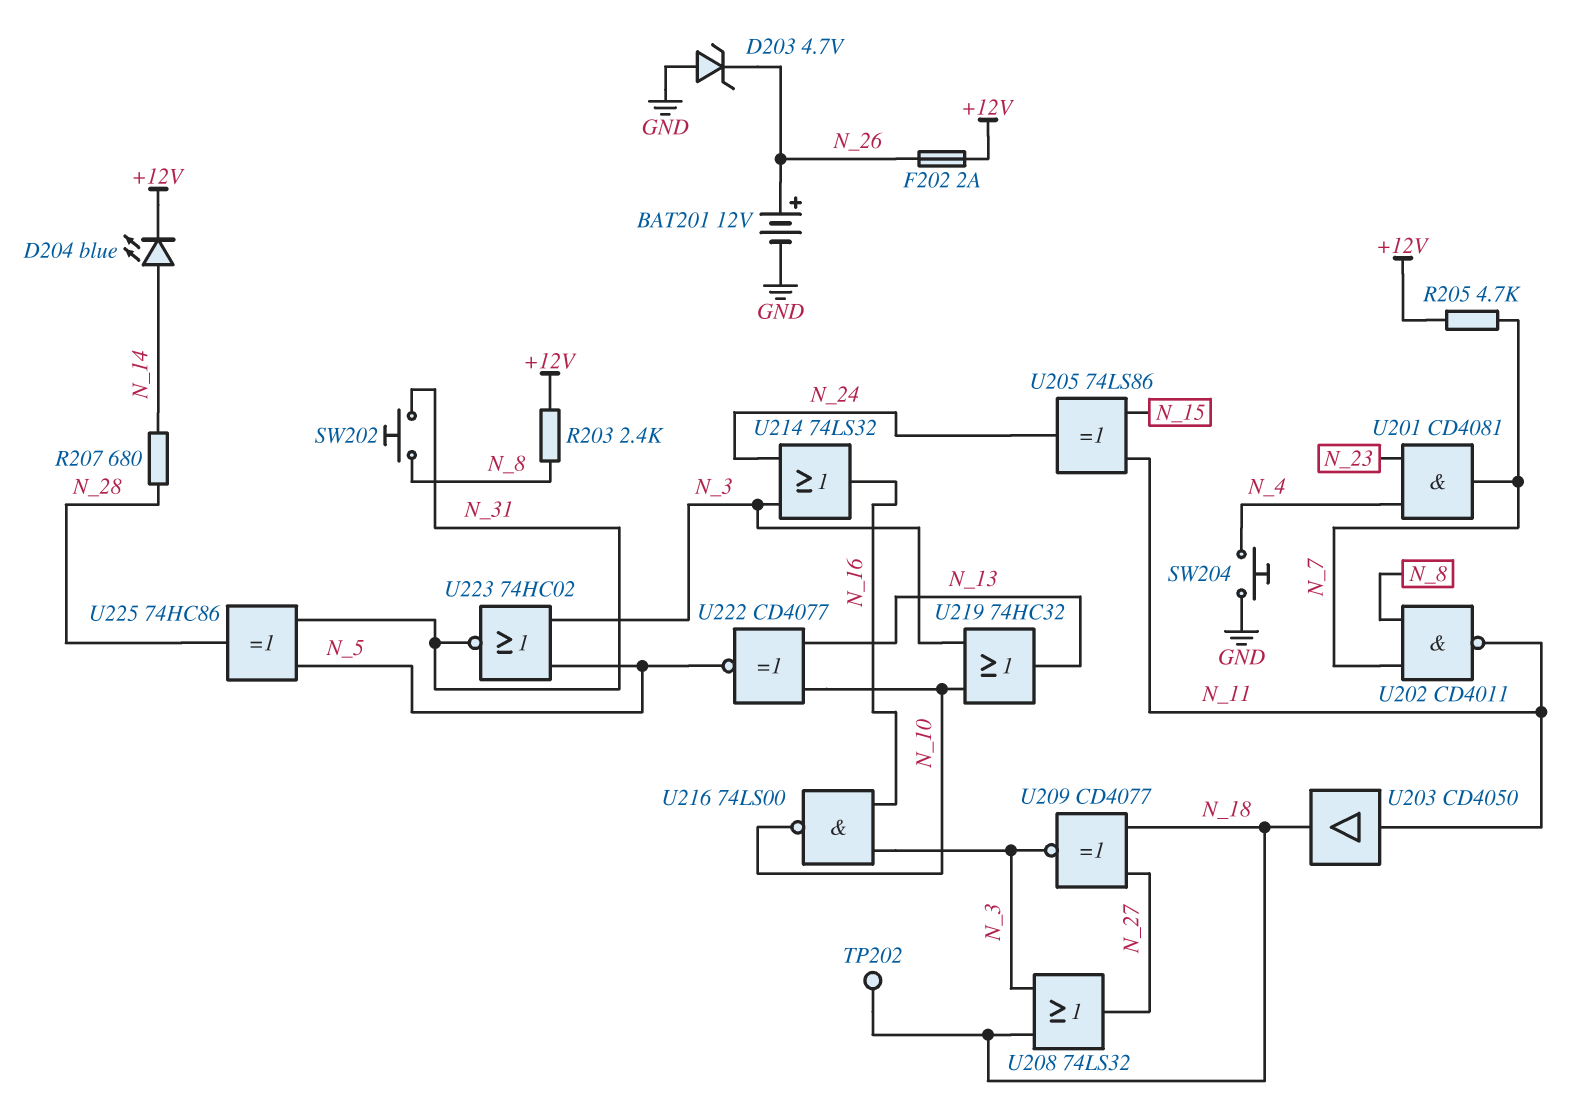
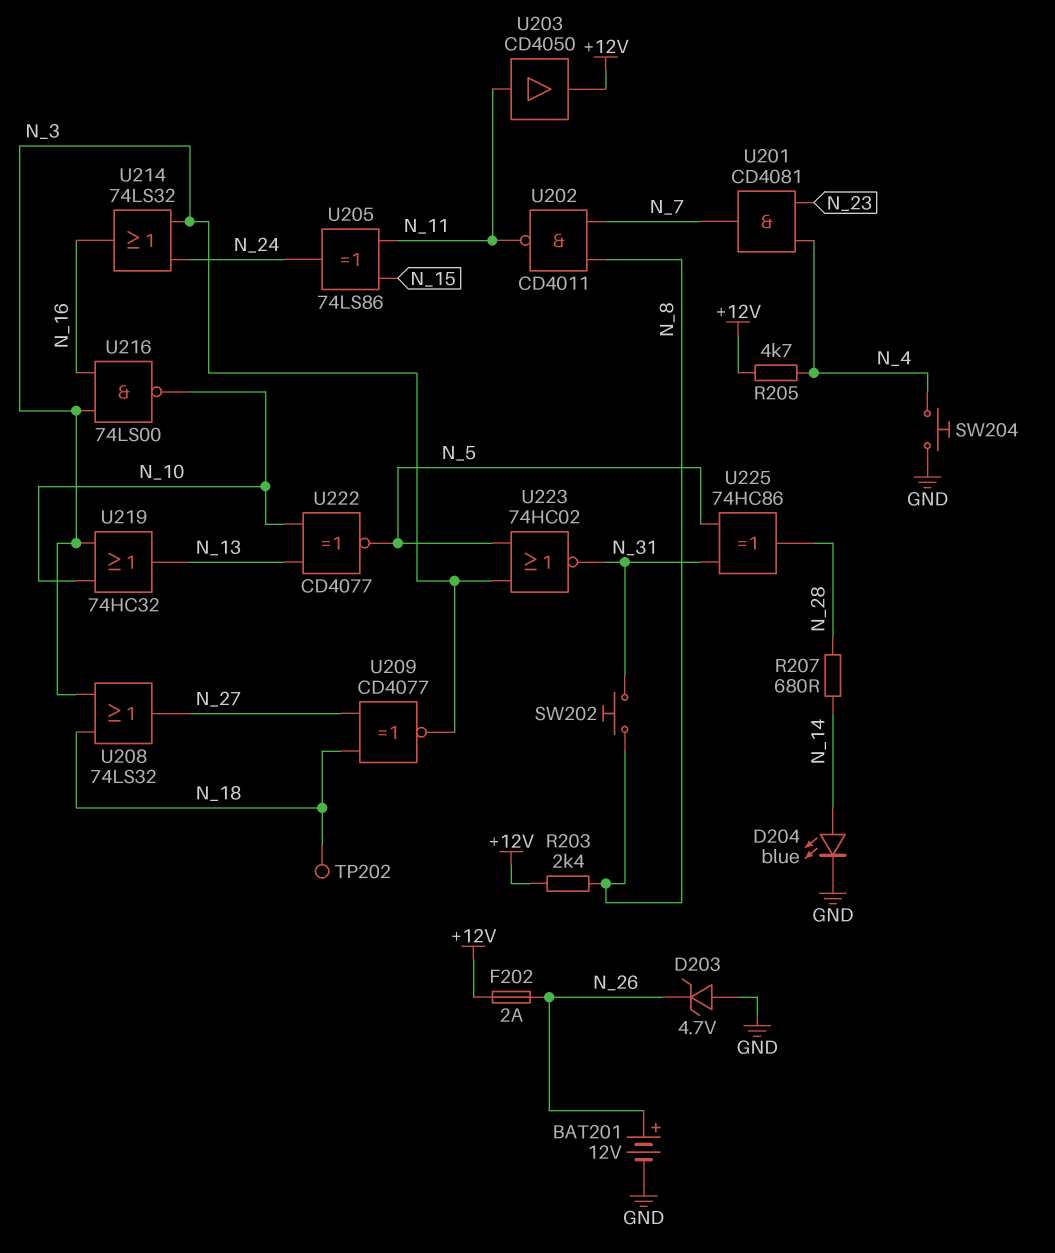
D204: LED blue (A N_14, K +12V) -> LED blue (A N_14, K GND)
R205: 4.7k (+12V, N_7) -> 4.7k (+12V, N_4)
U203: buffer CD4050 (in N_11, out N_18) -> buffer CD4050 (in N_11, out +12V)

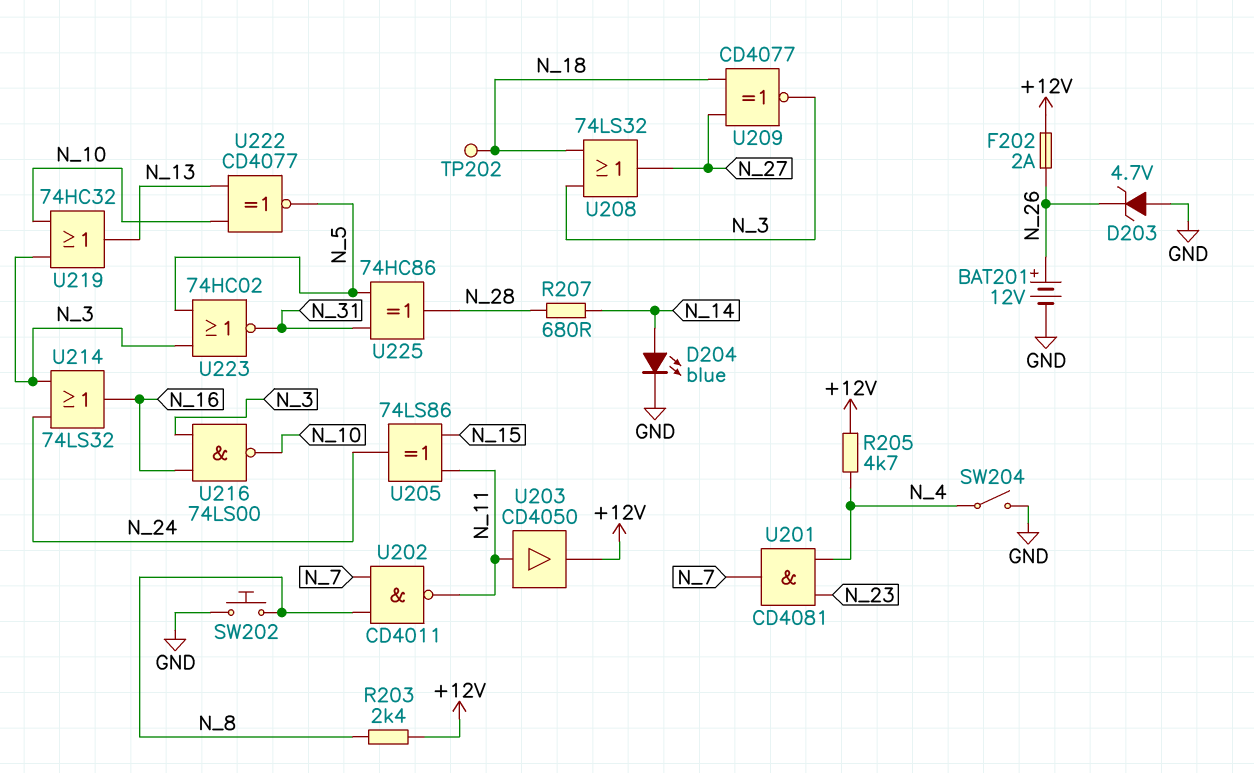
SW202: button (N_8, N_31) -> button (GND, N_8)
SW204: button (GND, N_4) -> switch (GND, N_4)

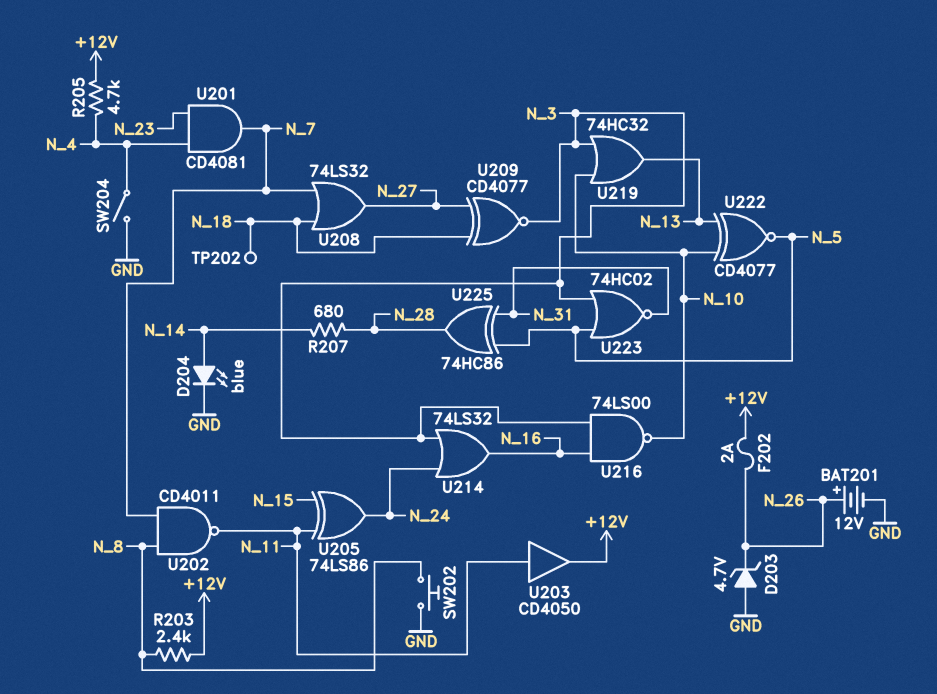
U208: OR 74LS32 (in N_3, in N_18, out N_27) -> OR 74LS32 (in N_7, in N_18, out N_27)

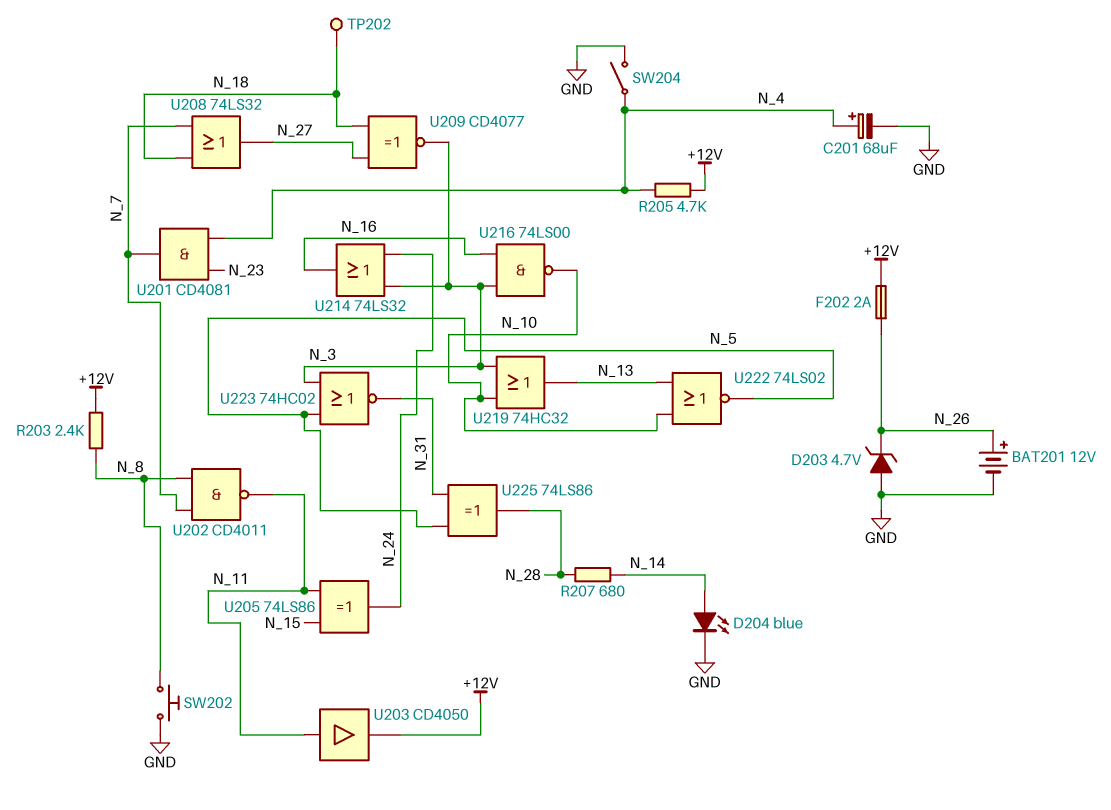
C201: none -> 68uF (plus N_4, minus GND)
U222: XNOR CD4077 (in N_10, in N_13, out N_5) -> NOR 74LS02 (in N_10, in N_13, out N_5)
U225: XOR 74HC86 (in N_5, in N_31, out N_28) -> XOR 74LS86 (in N_5, in N_31, out N_28)

